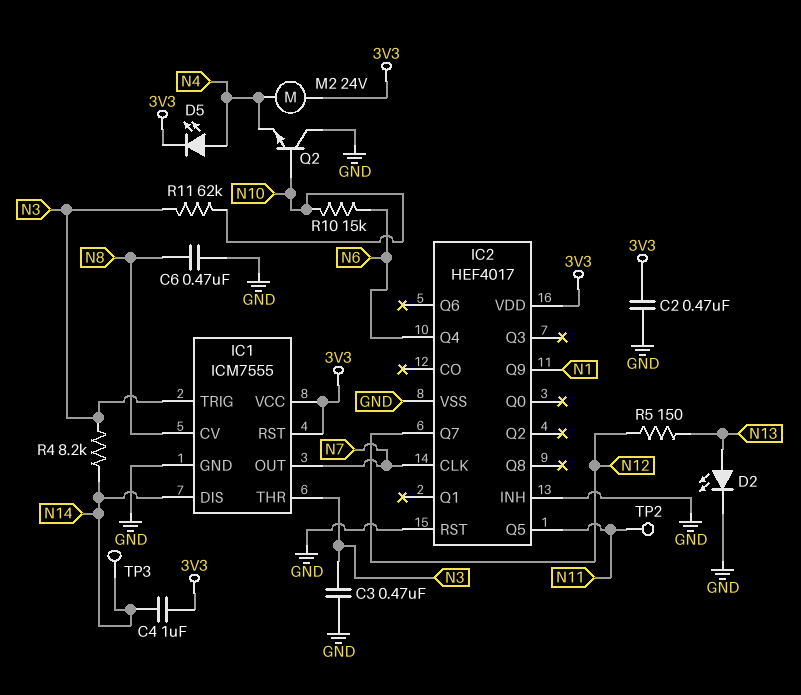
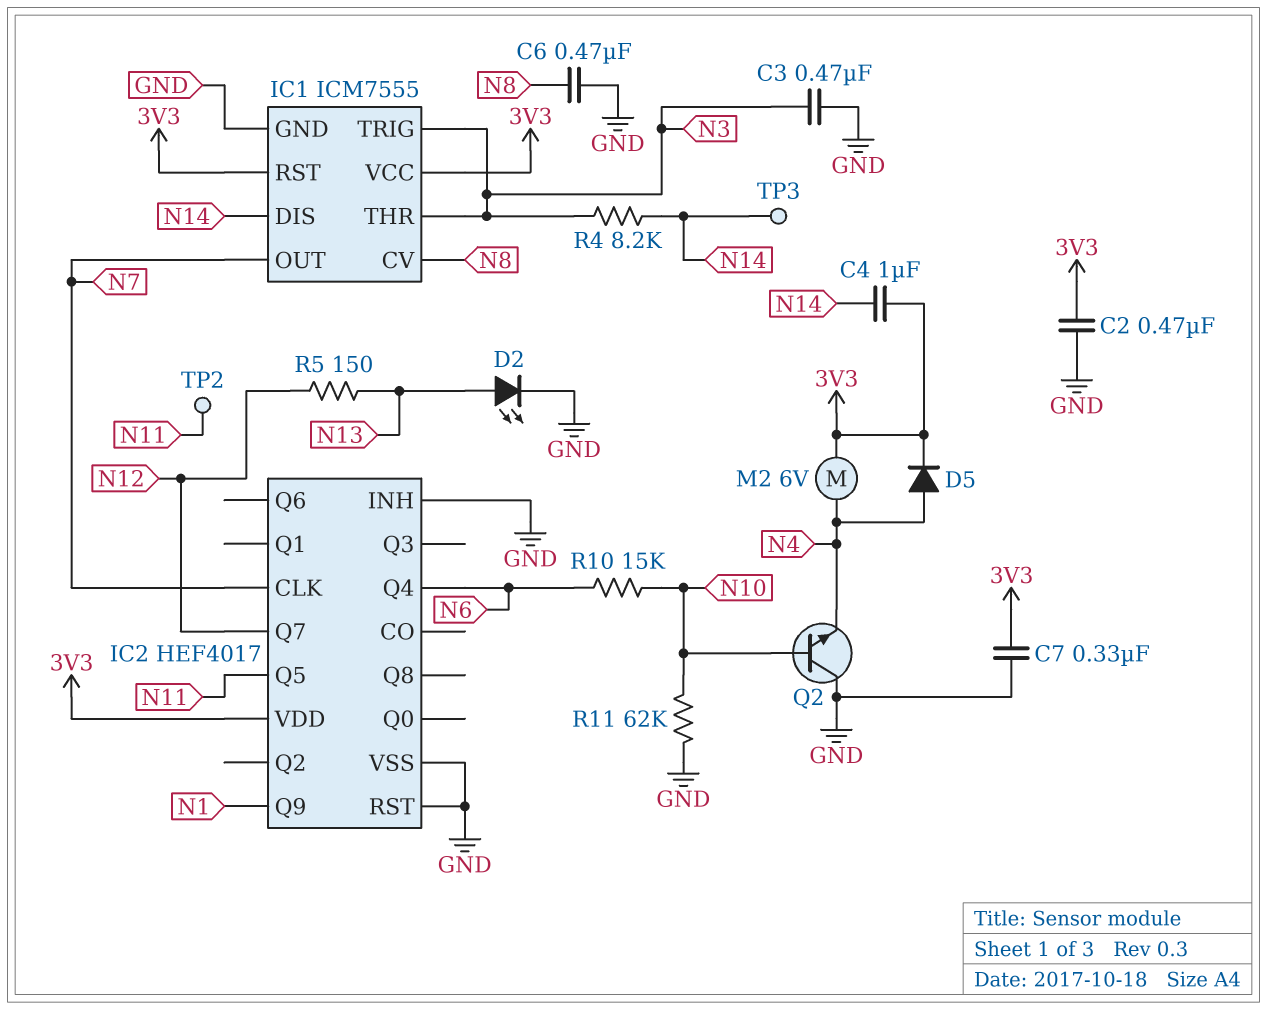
C7: none -> 330nF (3V3, GND)
D5: LED (A N4, K 3V3) -> diode (A N4, K 3V3)
M2: motor 24V (3V3, N4) -> motor 6V (3V3, N4)
R11: 62k (N3, N10) -> 62k (GND, N10)

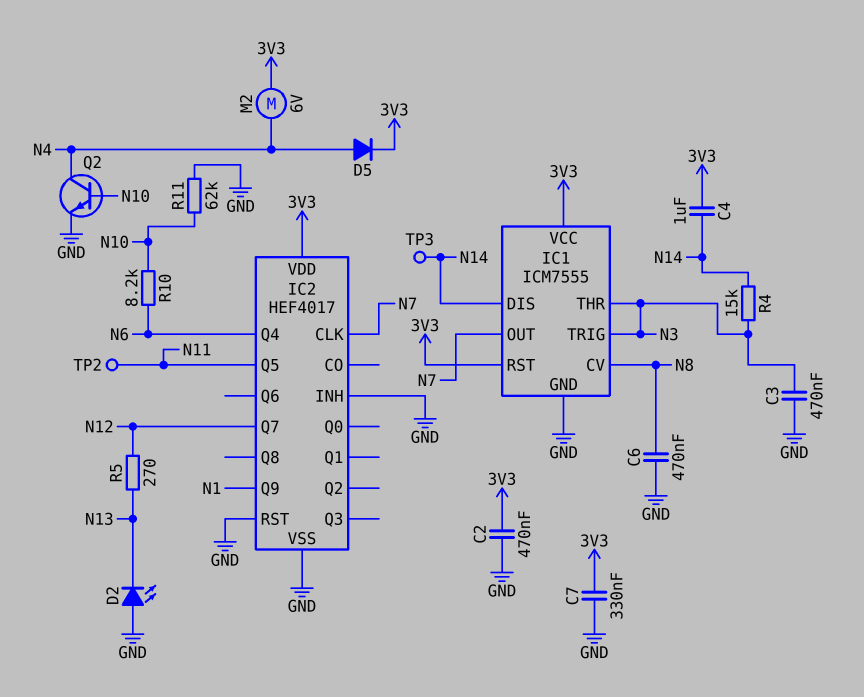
D2: LED (A N13, K GND) -> LED (A GND, K N13)
Q2: NPN (B N10, C GND, E N4) -> NPN (B N10, C N4, E GND)
R4: 8.2k (N3, N14) -> 15k (N3, N14)
R5: 150 (N12, N13) -> 270 (N12, N13)
R10: 15k (N6, N10) -> 8.2k (N6, N10)

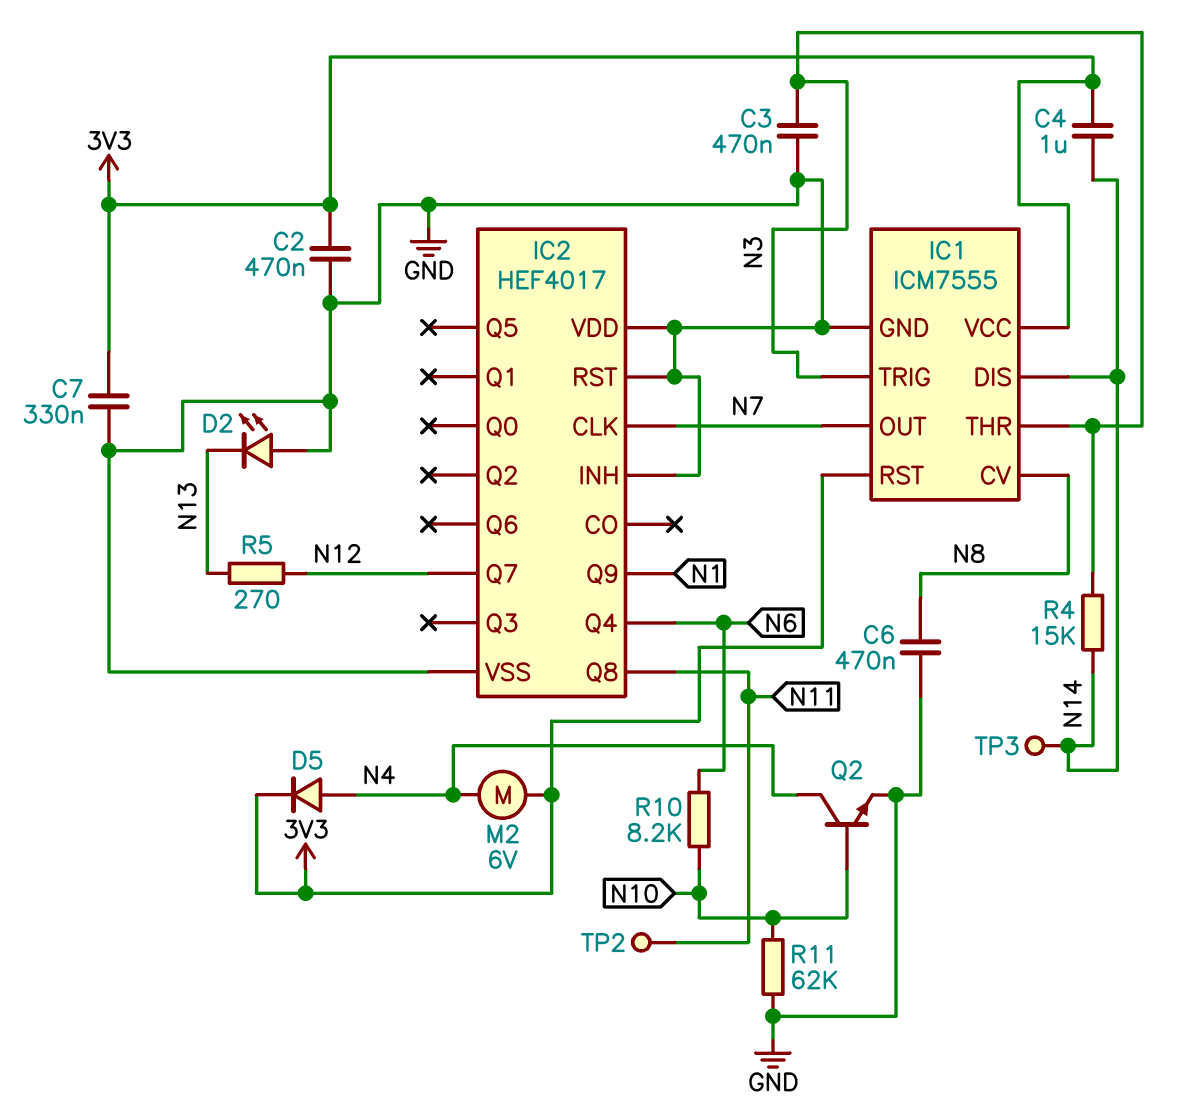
IC2 pin Q5: N11 -> none
IC2 pin Q8: none -> N11
IC2 pin VDD: 3V3 -> GND

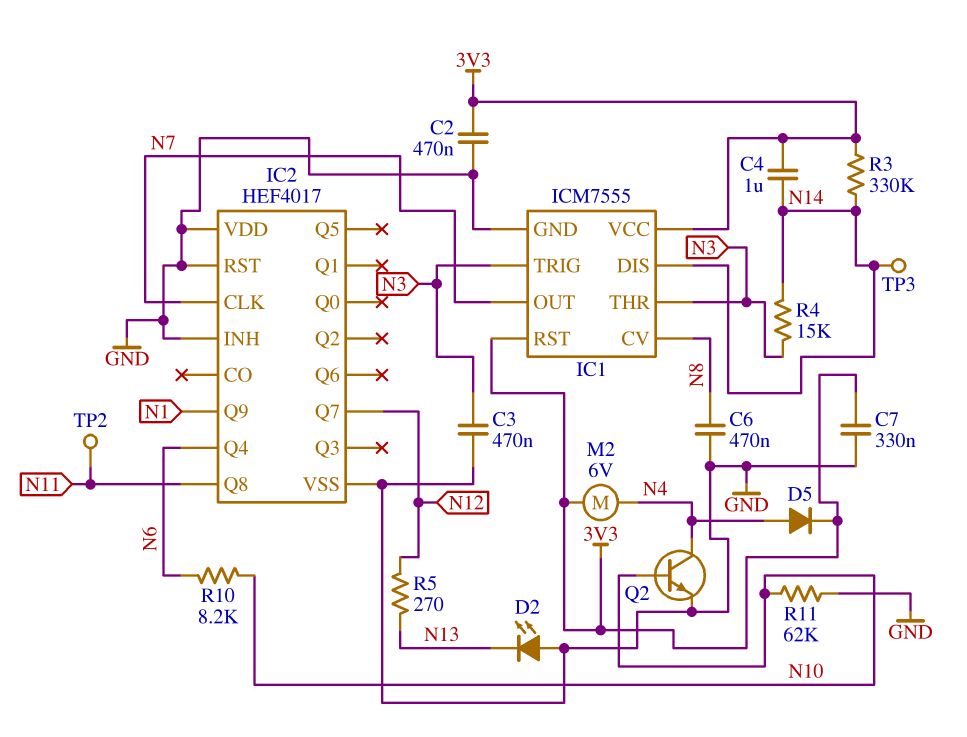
R3: none -> 330k (3V3, N14)

